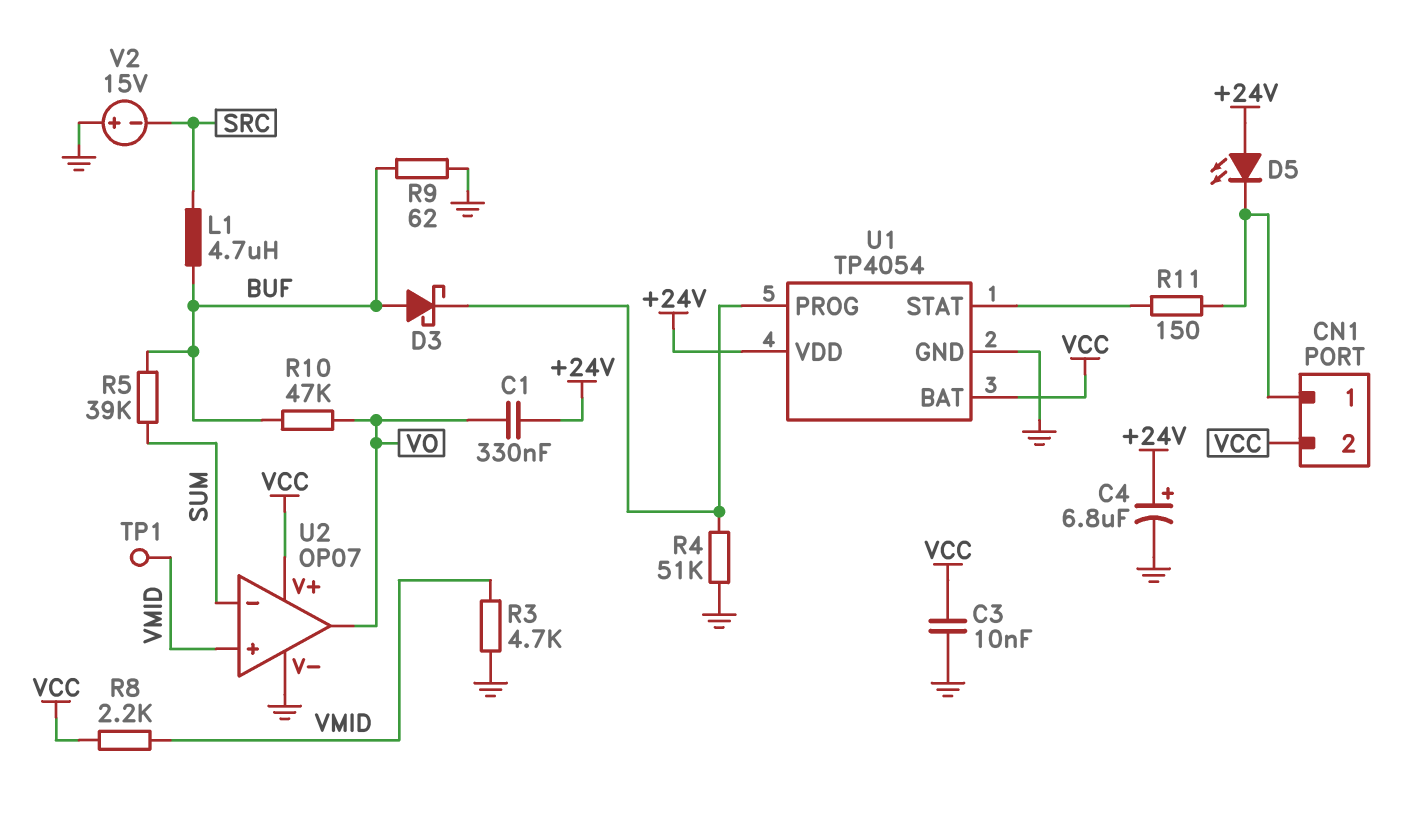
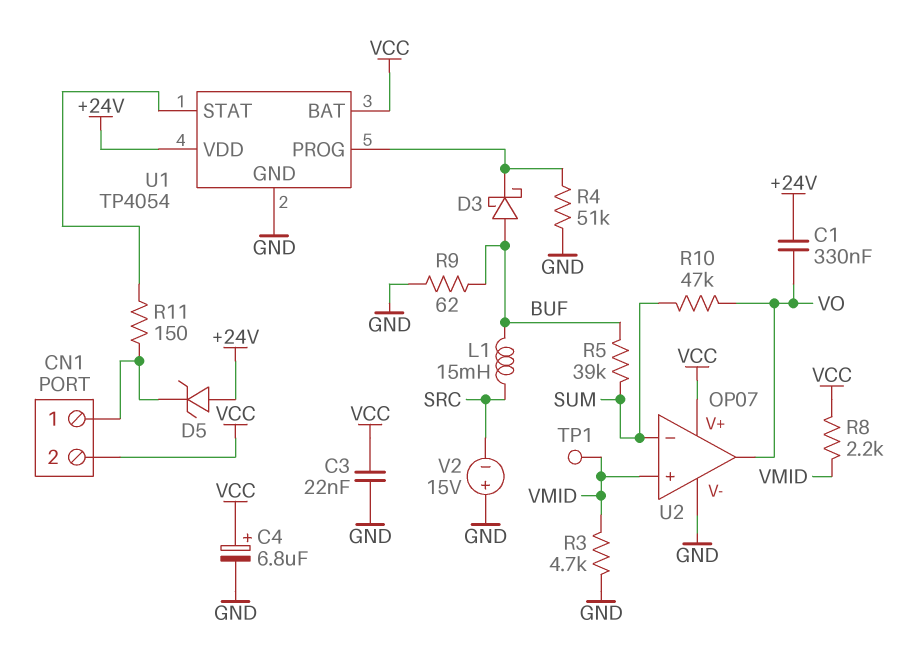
C3: 10nF (GND, VCC) -> 22nF (GND, VCC)
C4: 6.8uF (plus +24V, minus GND) -> 6.8uF (plus VCC, minus GND)
D5: LED (A +24V, K CN1/1) -> zener (A +24V, K CN1/1)
L1: 4.7uH (BUF, SRC) -> 15mH (BUF, SRC)
R10: 47k (BUF, VO) -> 47k (SUM, VO)

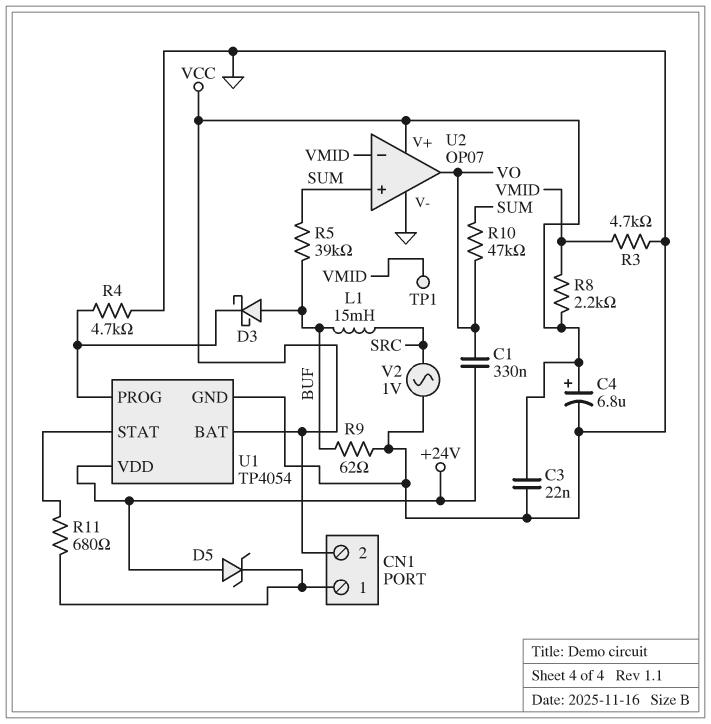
R4: 51k (GND, U1/PROG) -> 4.7k (GND, U1/PROG)
R11: 150 (CN1/1, U1/STAT) -> 680 (CN1/1, U1/STAT)
U2 pin in+: VMID -> SUM
U2 pin in-: SUM -> VMID
V2: 15V (plus GND, minus SRC) -> AC 1V (GND, SRC)

